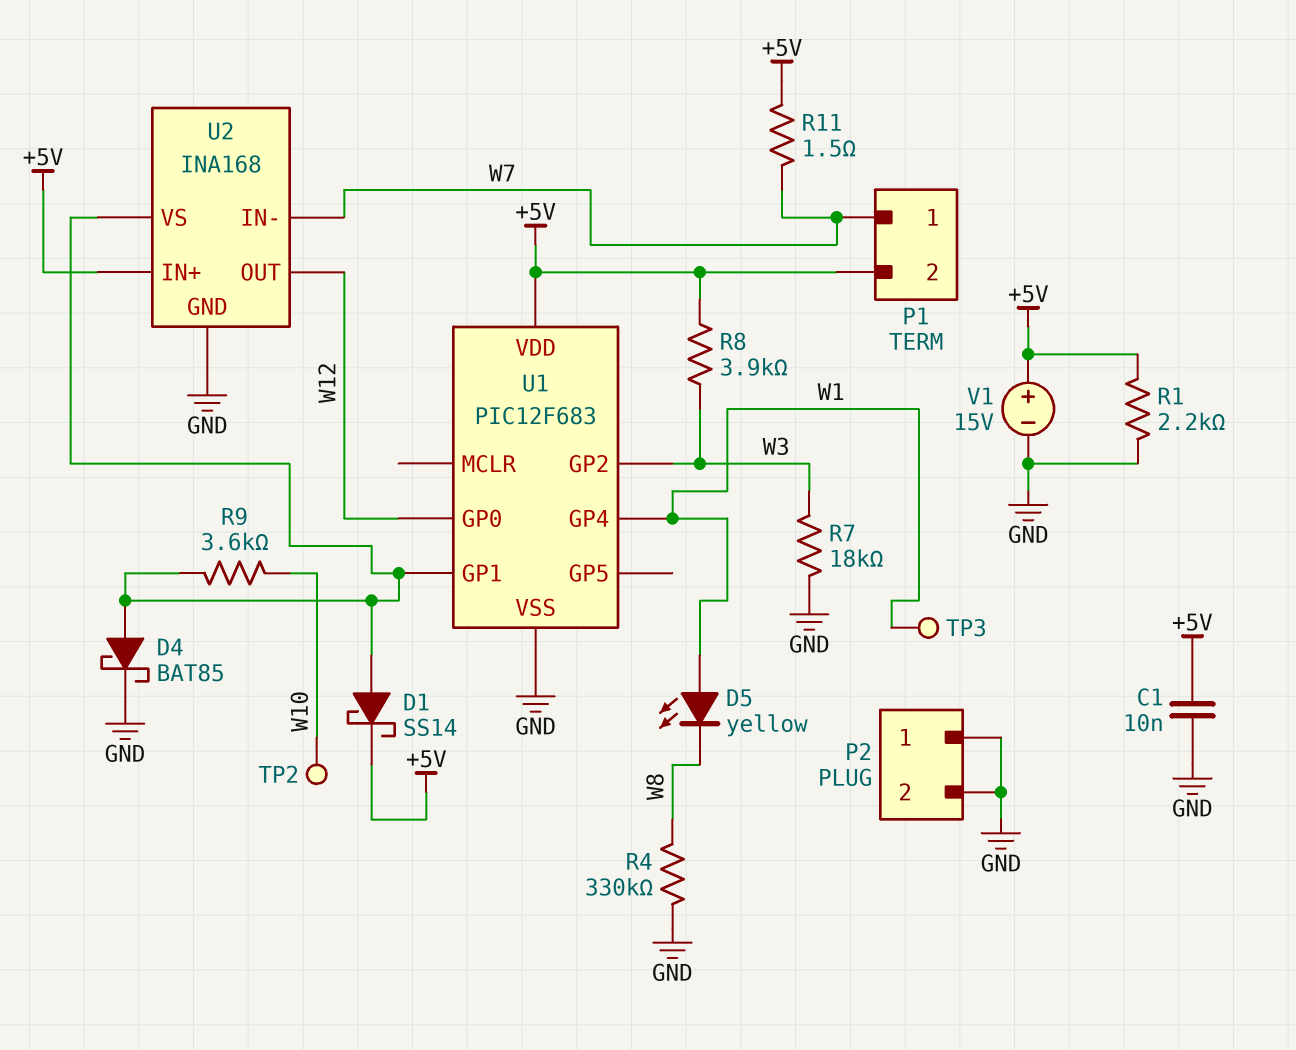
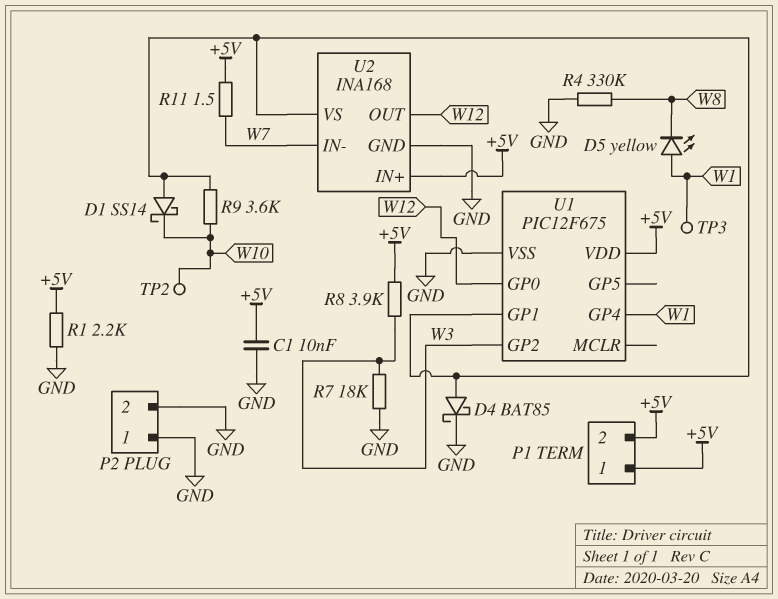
D1: schottky SS14 (A U1/GP1, K +5V) -> schottky SS14 (A U1/GP1, K W10)
P1 pin 1: W7 -> +5V
U1: PIC12F683 -> PIC12F675
V1: 15V (plus +5V, minus GND) -> none

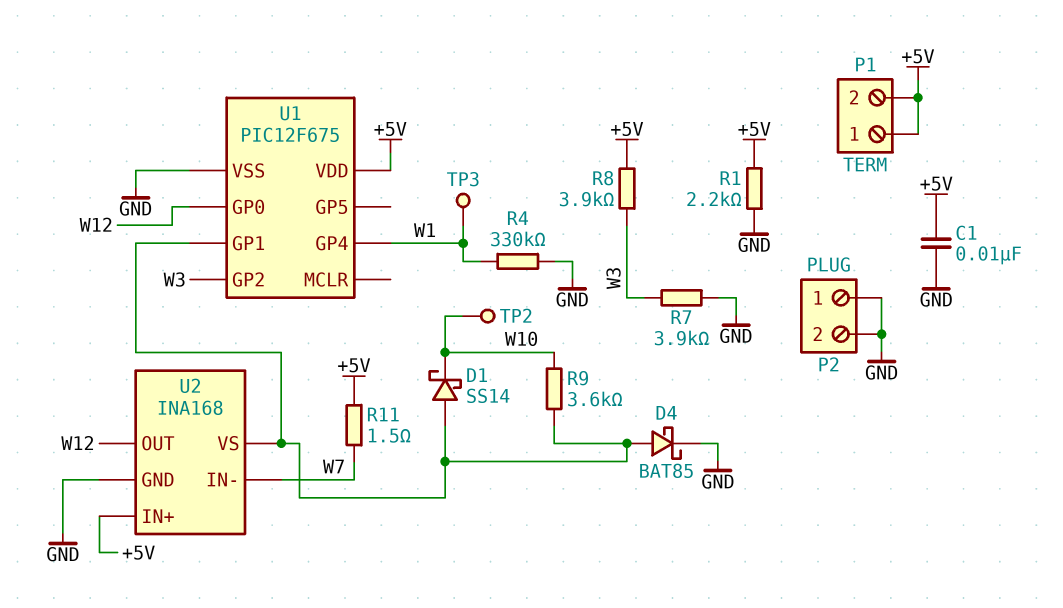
D5: LED yellow (A W1, K W8) -> none
R4: 330k (GND, W8) -> 330k (GND, W1)
R7: 18k (GND, W3) -> 3.9k (GND, W3)

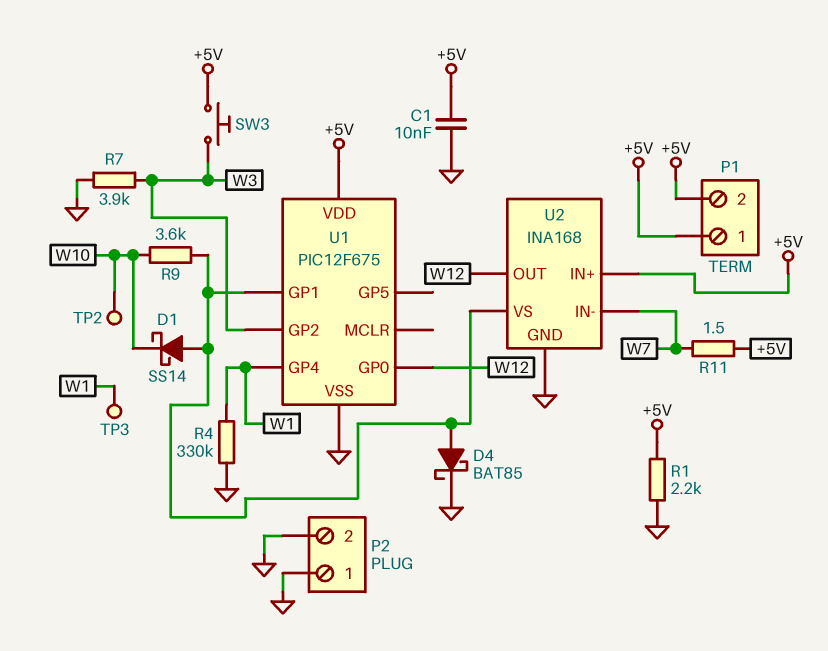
R8: 3.9k (+5V, W3) -> none
SW3: none -> button (+5V, W3)

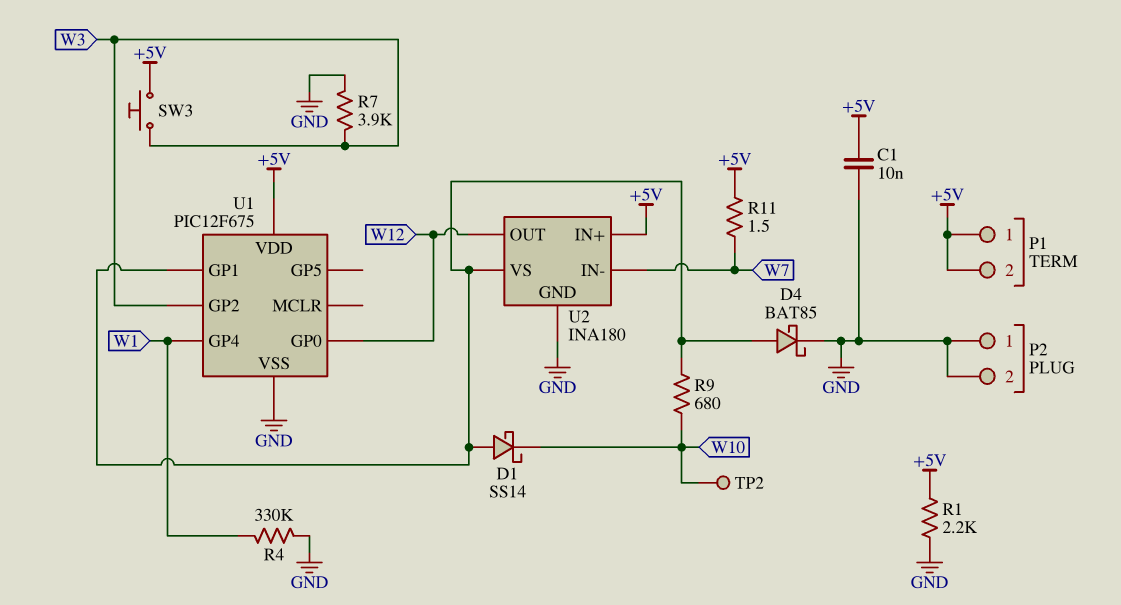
R9: 3.6k (U1/GP1, W10) -> 680 (U1/GP1, W10)
TP3: test point (W1) -> none
U2: INA168 -> INA180

